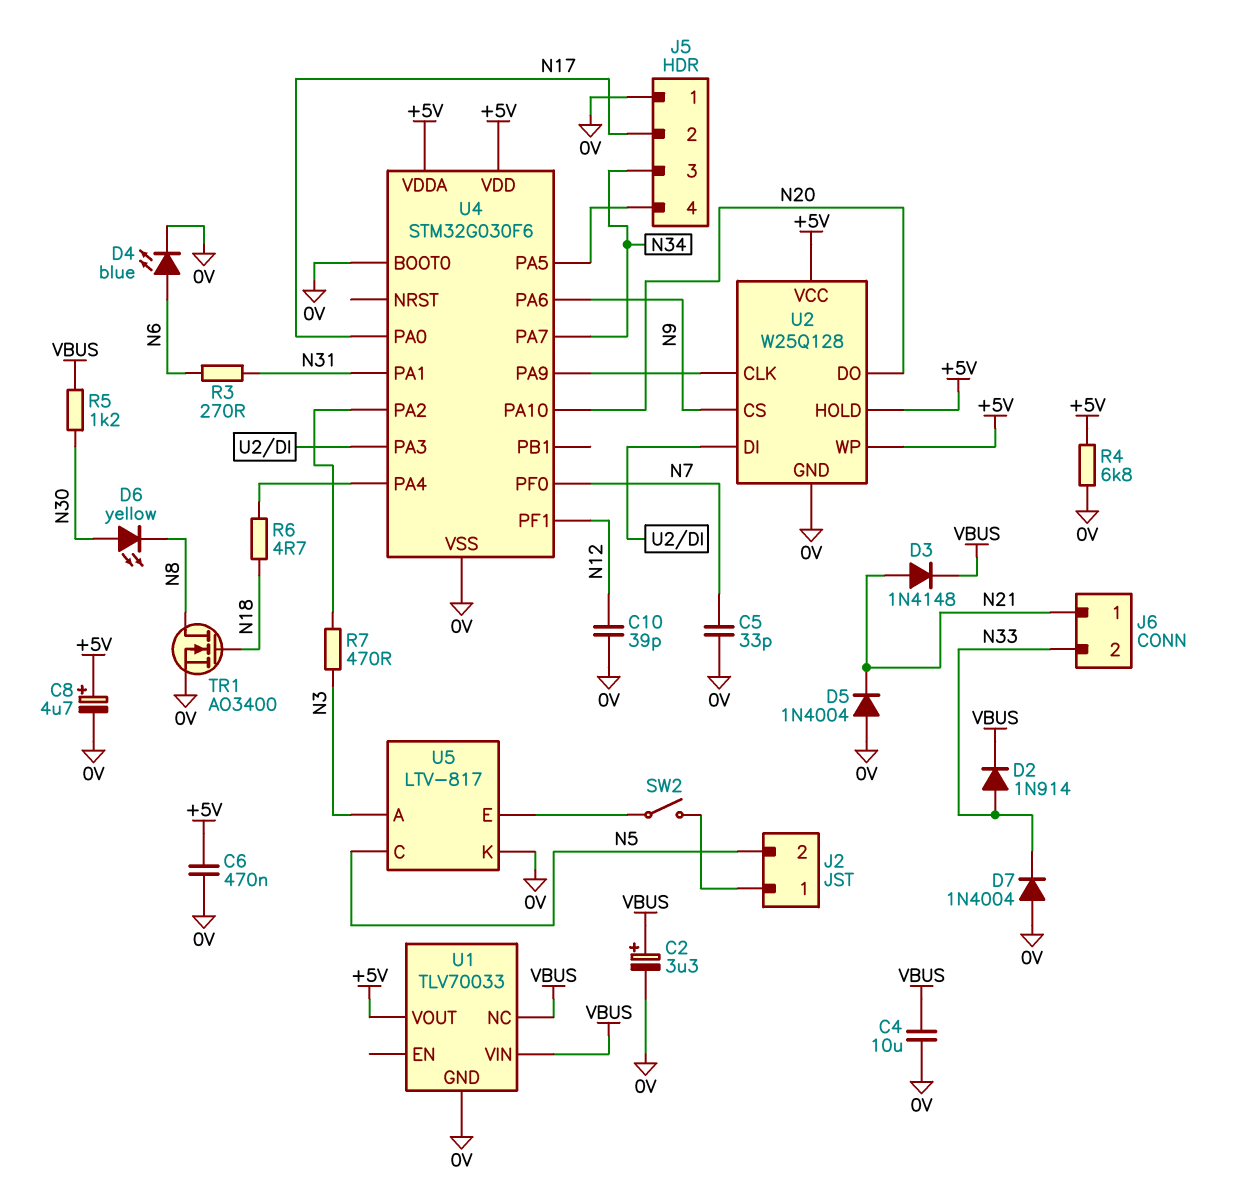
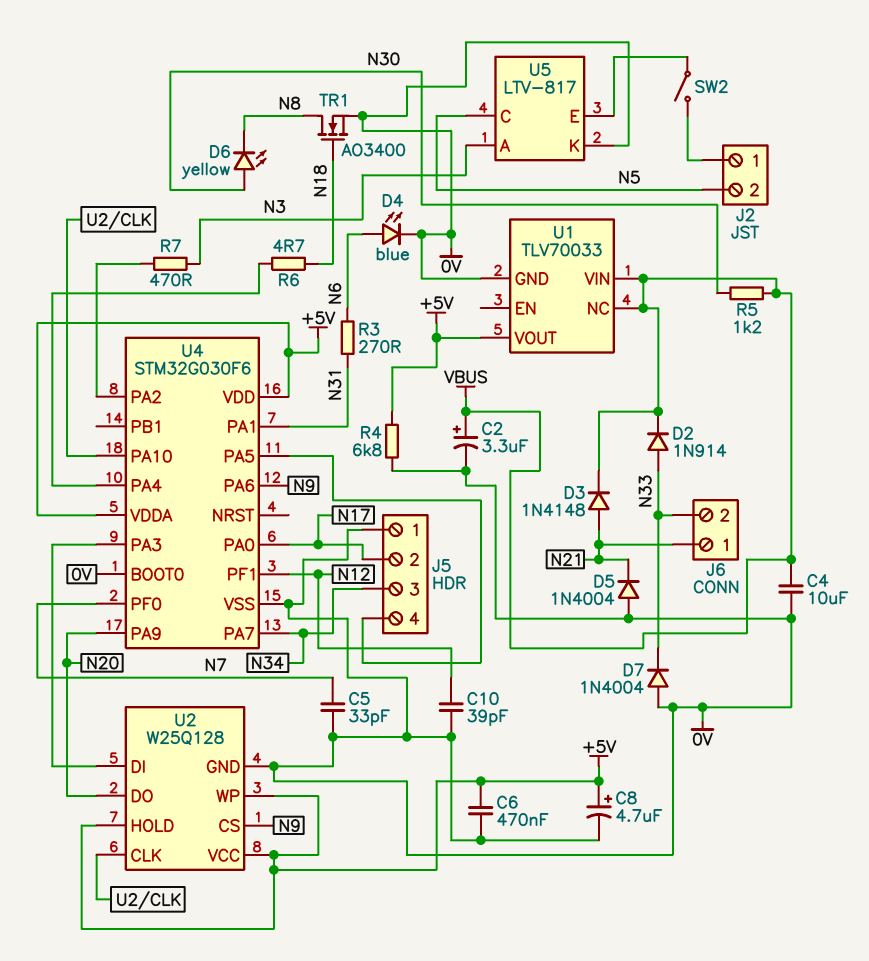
U4 pin PA9: U2/CLK -> N20
U4 pin PA10: N20 -> U2/CLK

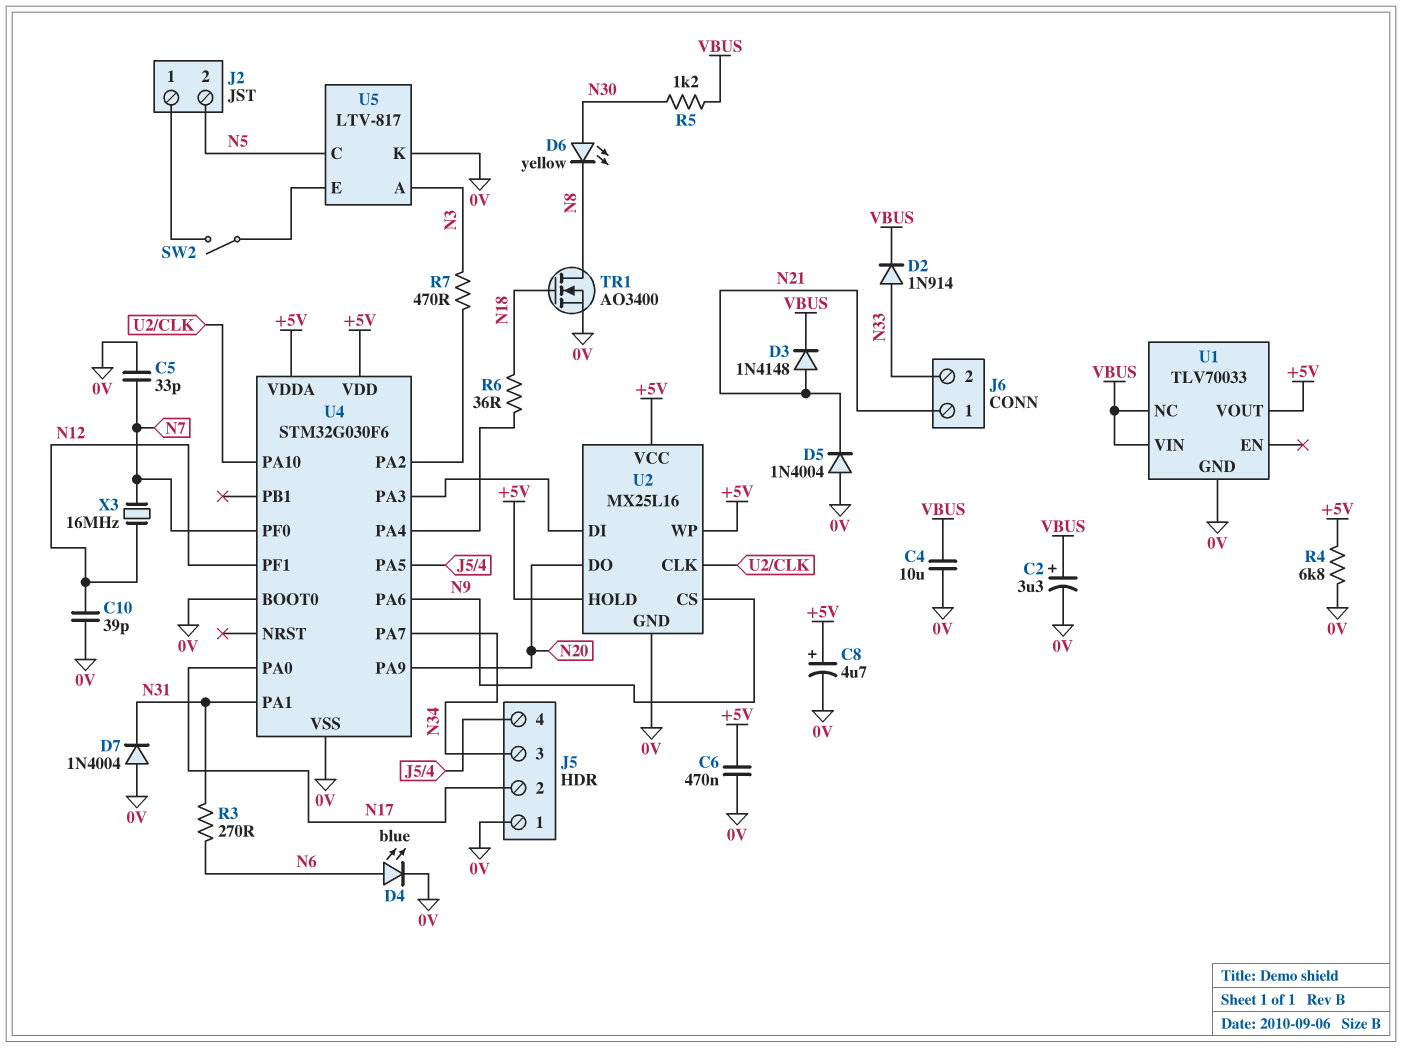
D7: diode 1N4004 (A 0V, K N33) -> diode 1N4004 (A 0V, K N31)
R6: 4.7 (N18, U4/PA4) -> 36 (N18, U4/PA4)
U2: W25Q128 -> MX25L16
X3: none -> 16MHz (N7, N12)

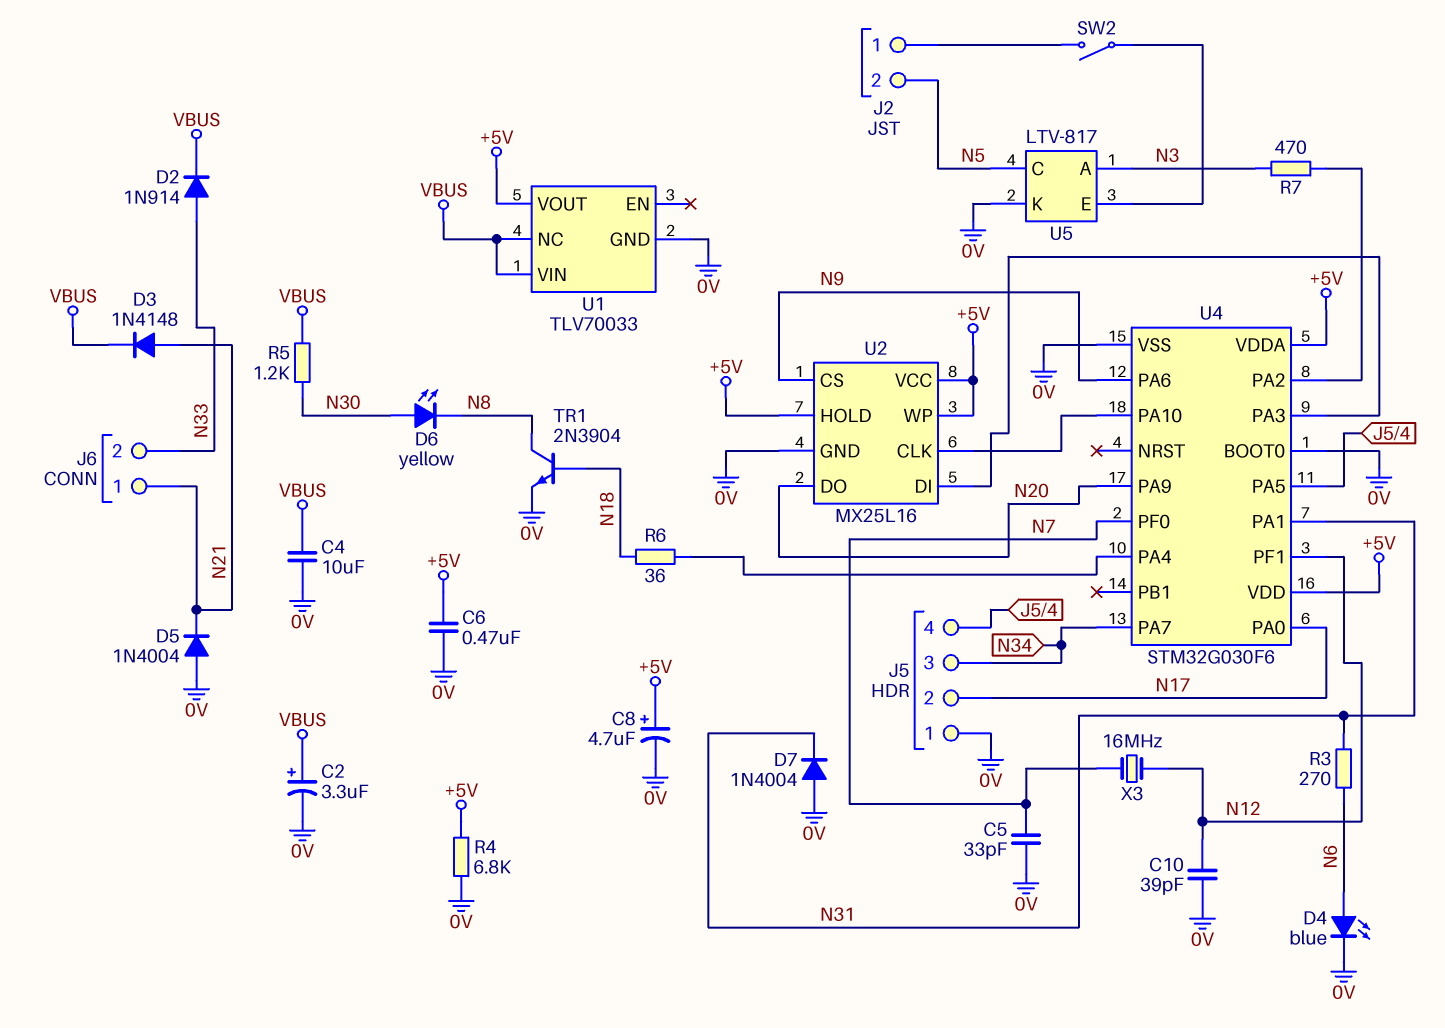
TR1: NMOS AO3400 (G N18, D N8, S 0V) -> NPN 2N3904 (B N18, C N8, E 0V)

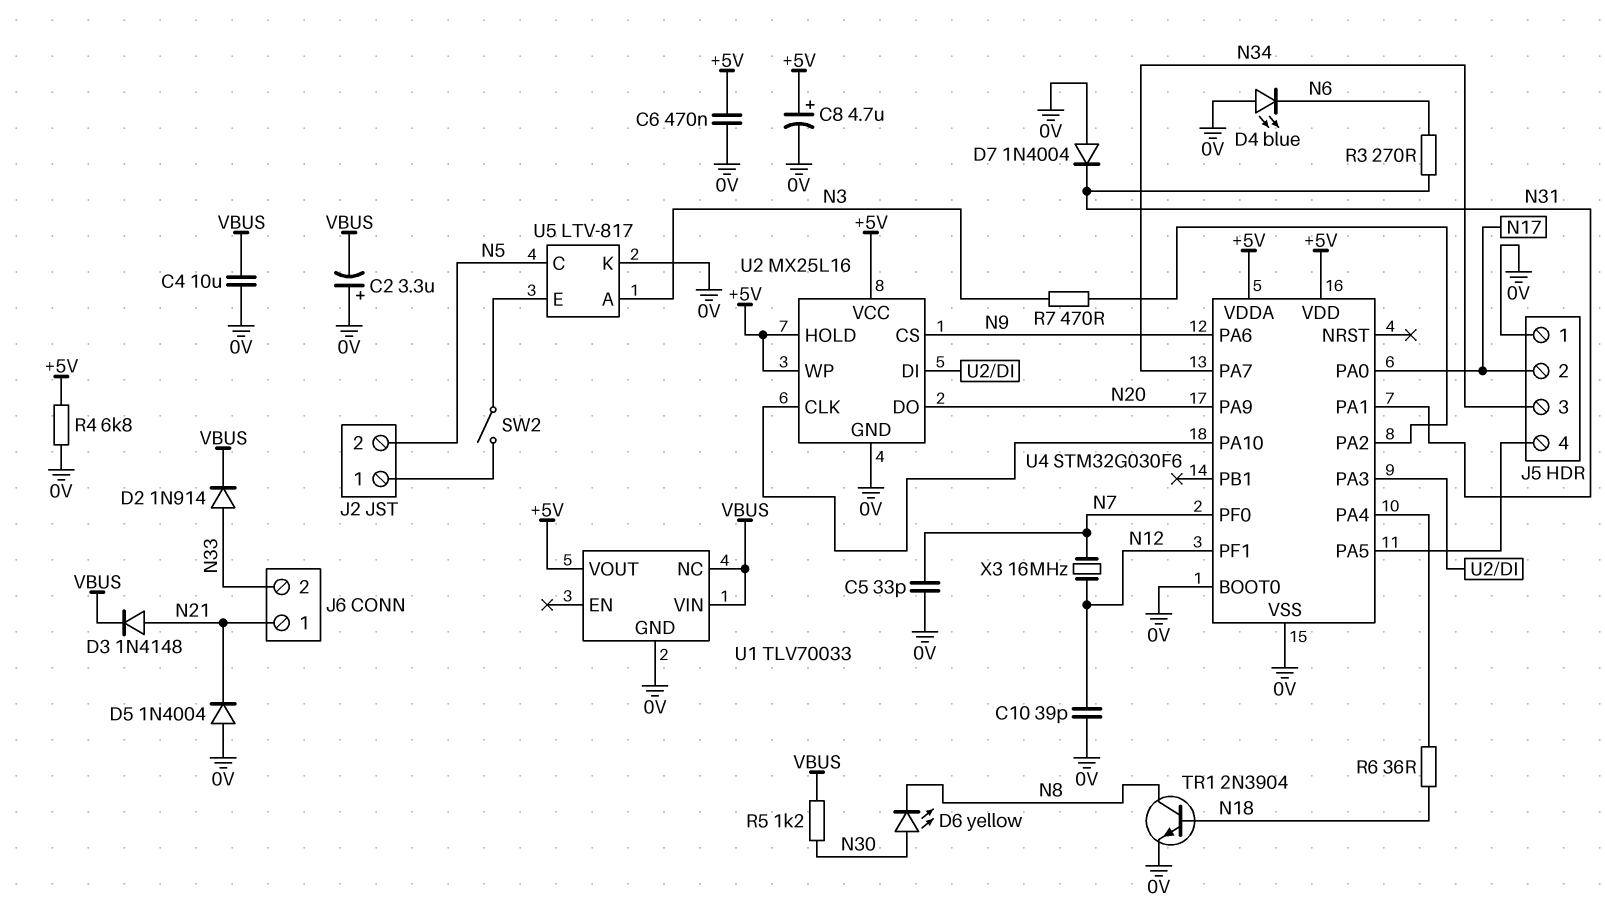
C2: 3.3uF (plus VBUS, minus 0V) -> 3.3uF (plus 0V, minus VBUS)
D4: LED blue (A N6, K 0V) -> LED blue (A 0V, K N6)

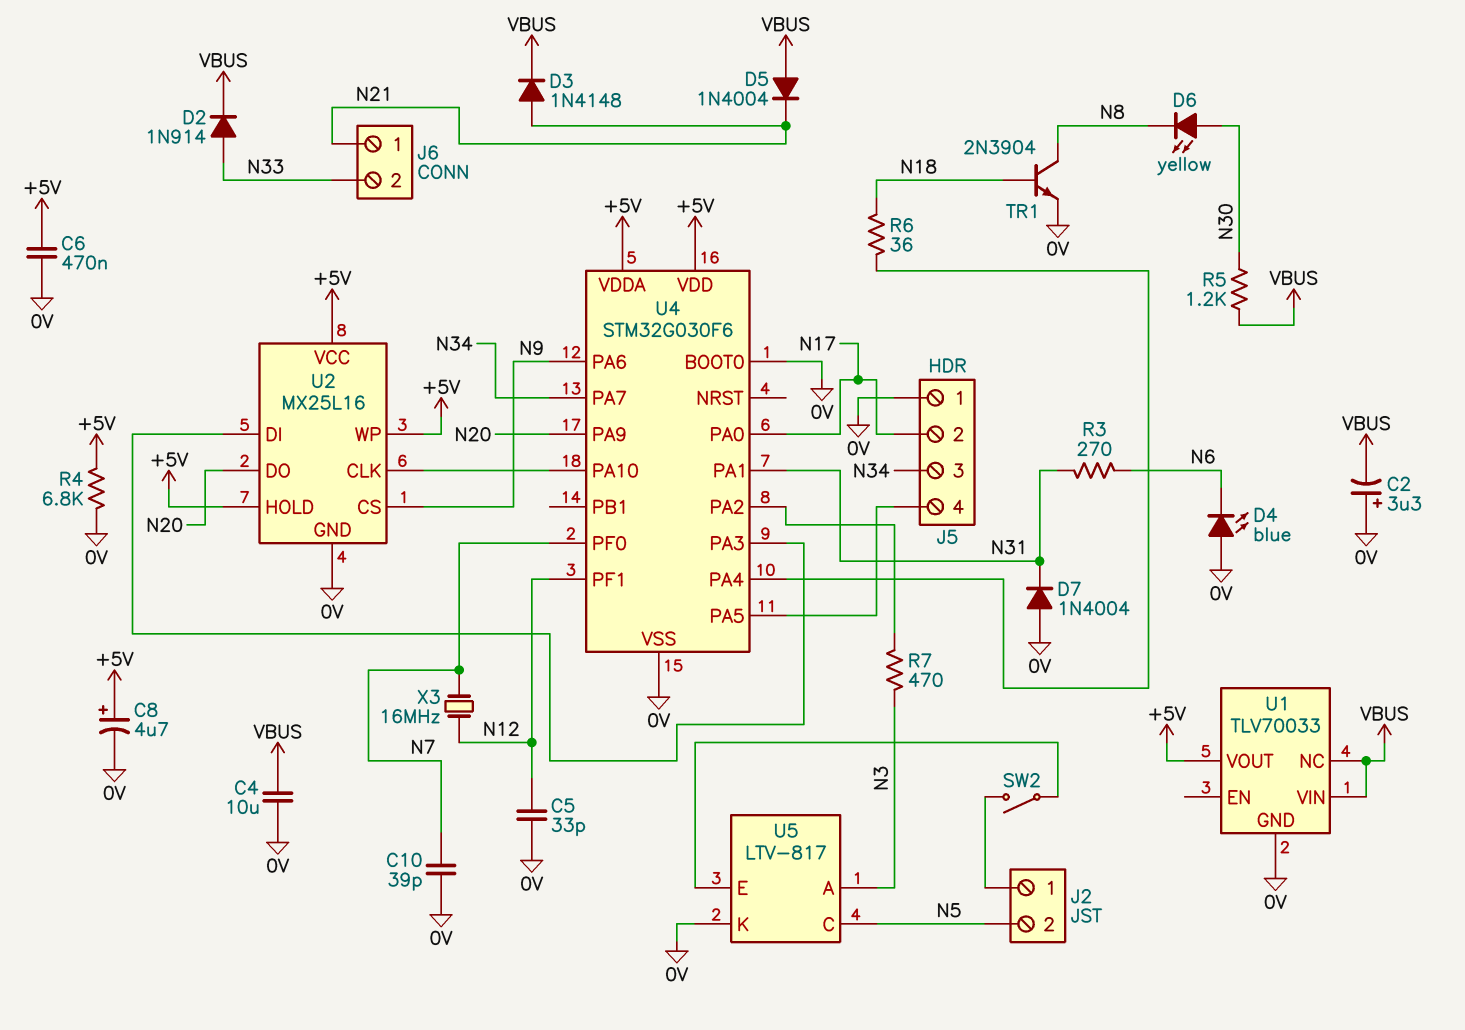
C5: 33pF (0V, N7) -> 33pF (0V, N12)
C10: 39pF (0V, N12) -> 39pF (0V, N7)
D5: diode 1N4004 (A 0V, K N21) -> diode 1N4004 (A VBUS, K N21)

